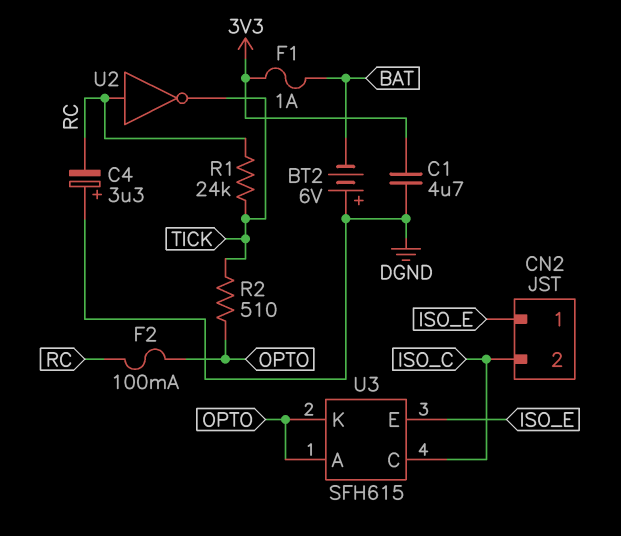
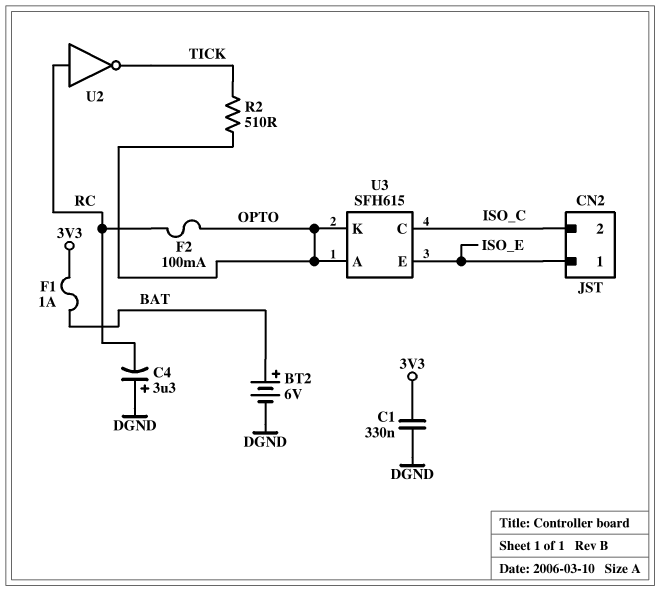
BT2: 6V (plus DGND, minus BAT) -> 6V (plus BAT, minus DGND)
C1: 4.7uF (3V3, DGND) -> 330nF (3V3, DGND)
R1: 24k (RC, TICK) -> none

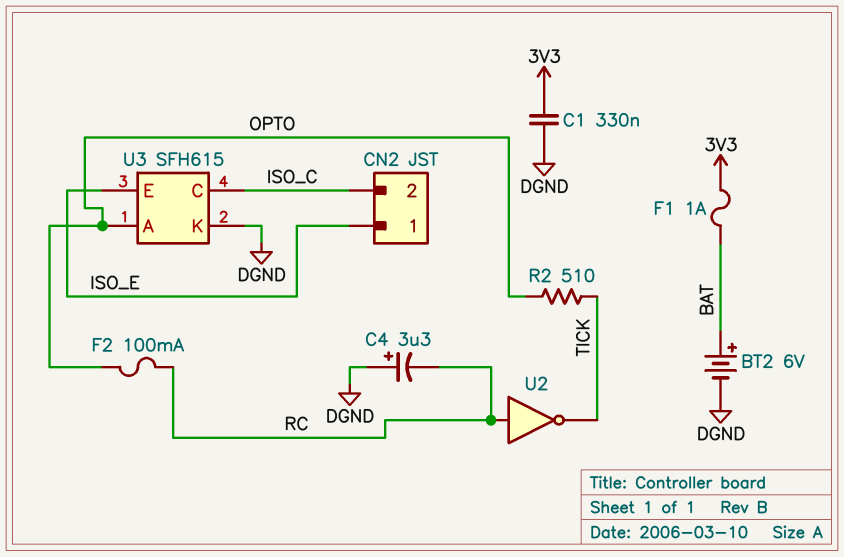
U3 pin K: OPTO -> DGND

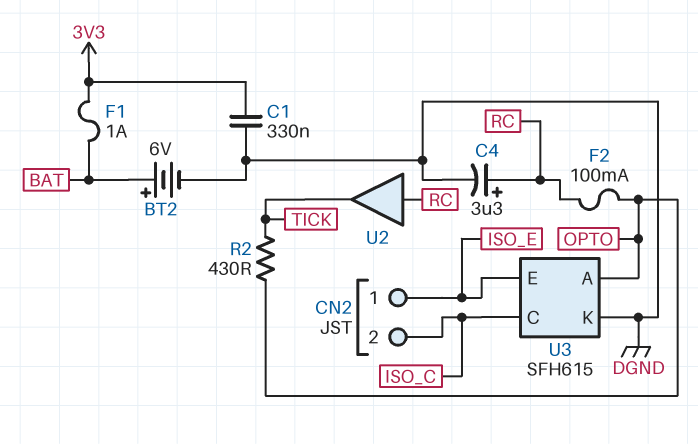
C4: 3.3uF (plus DGND, minus RC) -> 3.3uF (plus RC, minus DGND)
R2: 510 (OPTO, TICK) -> 430 (OPTO, TICK)
U2: NOT (in RC, out TICK) -> buffer (in RC, out TICK)

